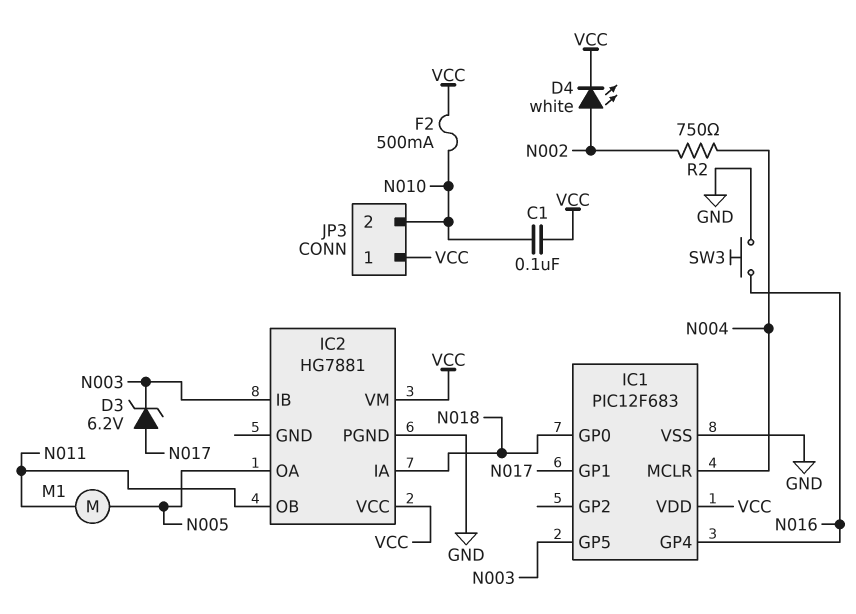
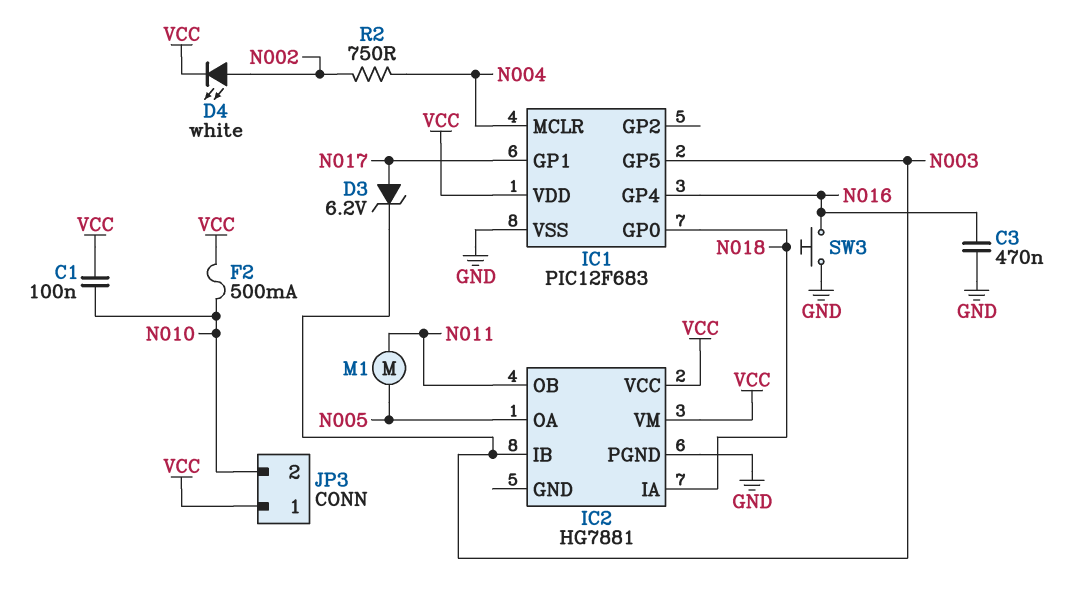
C3: none -> 470nF (GND, N016)

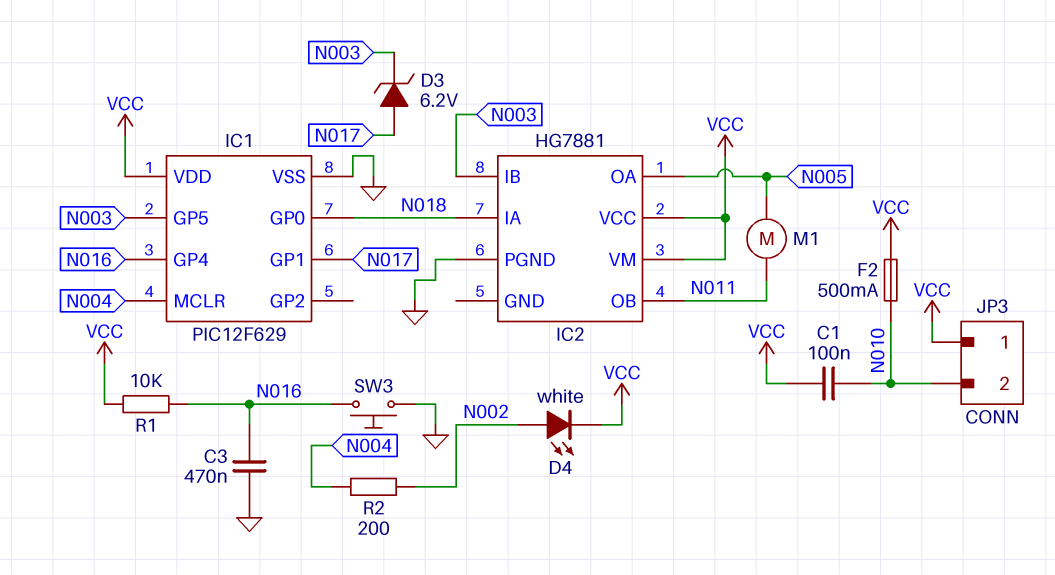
IC1: PIC12F683 -> PIC12F629
R1: none -> 10k (N016, VCC)
R2: 750 (N002, N004) -> 200 (N002, N004)

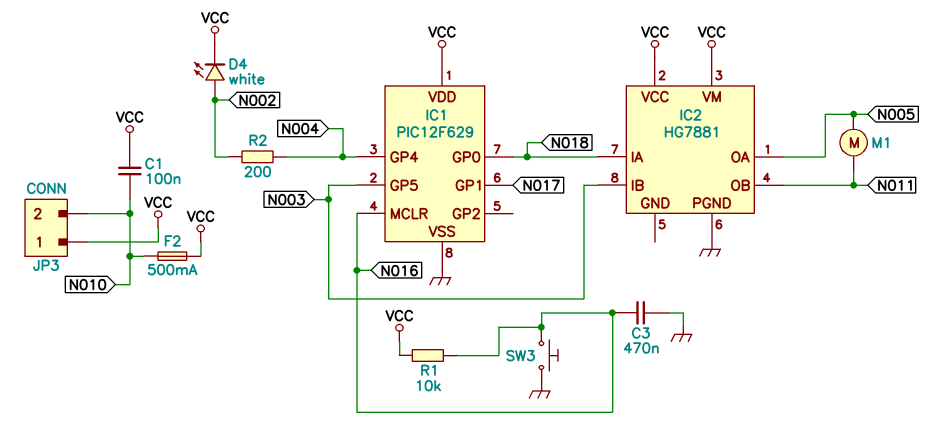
D3: zener 6.2V (A N017, K N003) -> none
IC1 pin GP4: N016 -> N004
IC1 pin MCLR: N004 -> N016

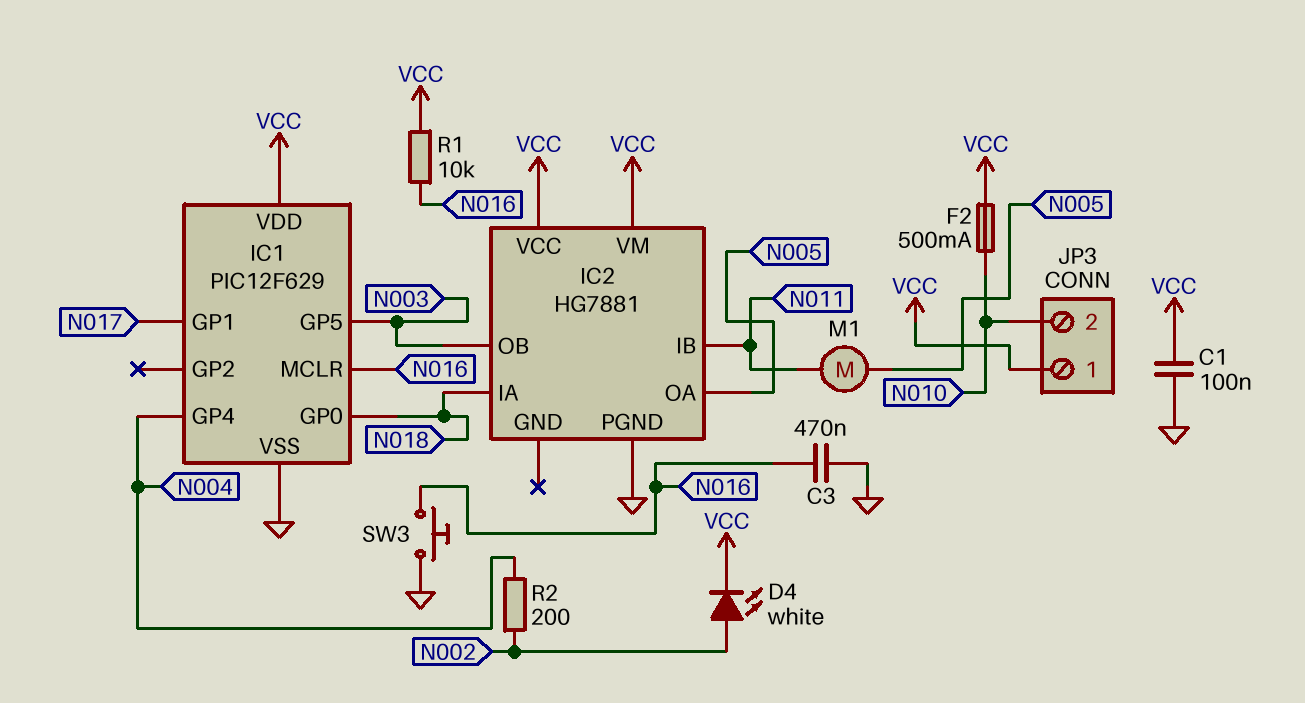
C1: 100nF (N010, VCC) -> 100nF (GND, VCC)
IC2 pin IB: N003 -> N011
IC2 pin OB: N011 -> N003

